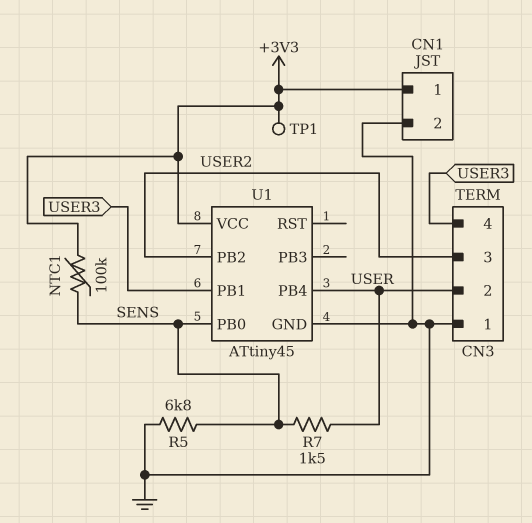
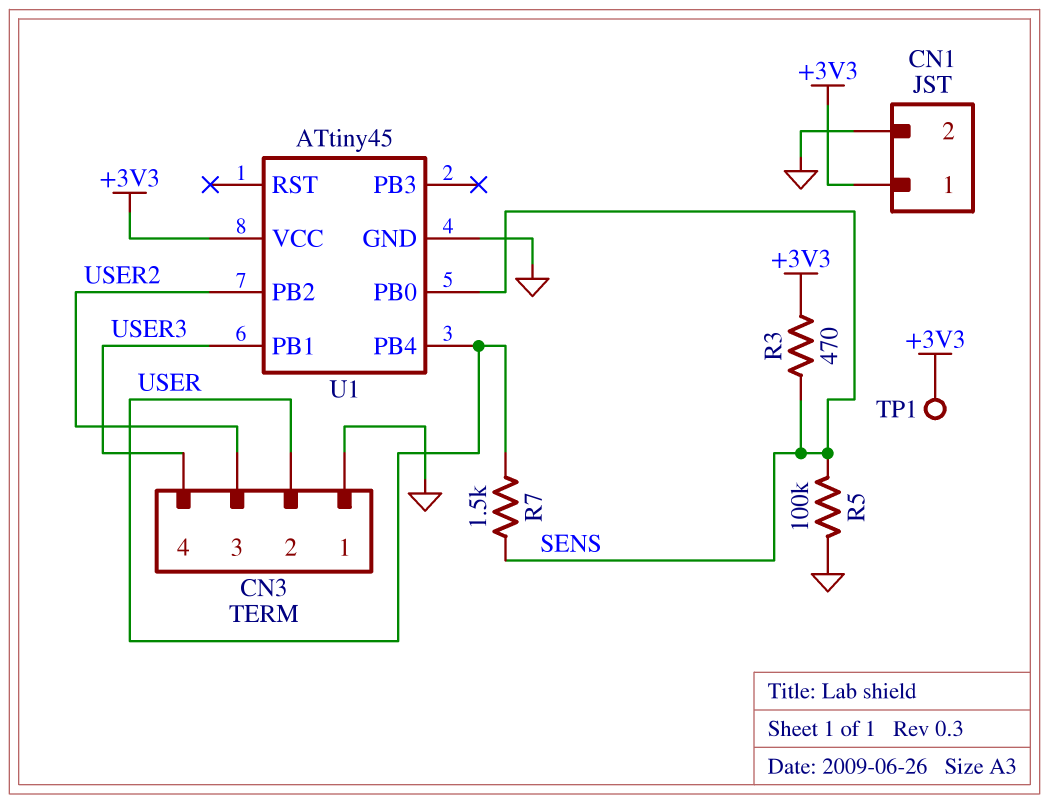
NTC1: 100k (+3V3, SENS) -> none
R3: none -> 470 (+3V3, SENS)
R5: 6.8k (GND, SENS) -> 100k (GND, SENS)

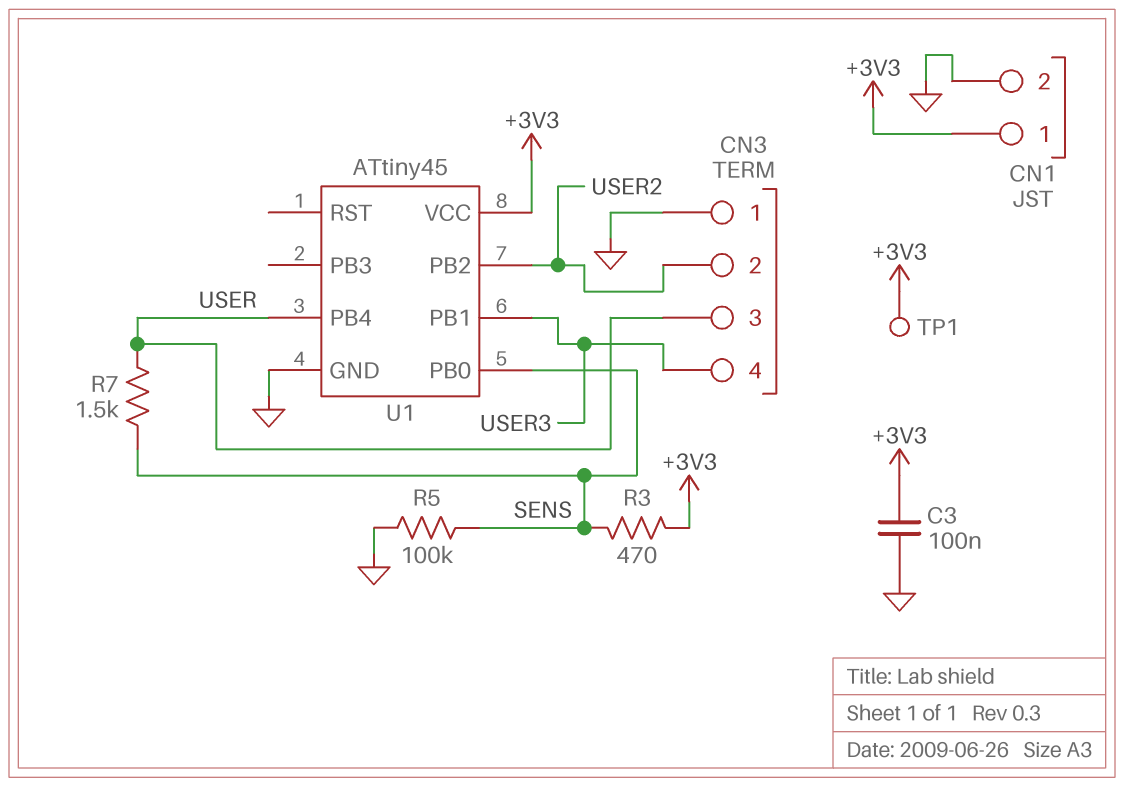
C3: none -> 100nF (+3V3, GND)
CN3 pin 2: USER -> USER2
CN3 pin 3: USER2 -> USER

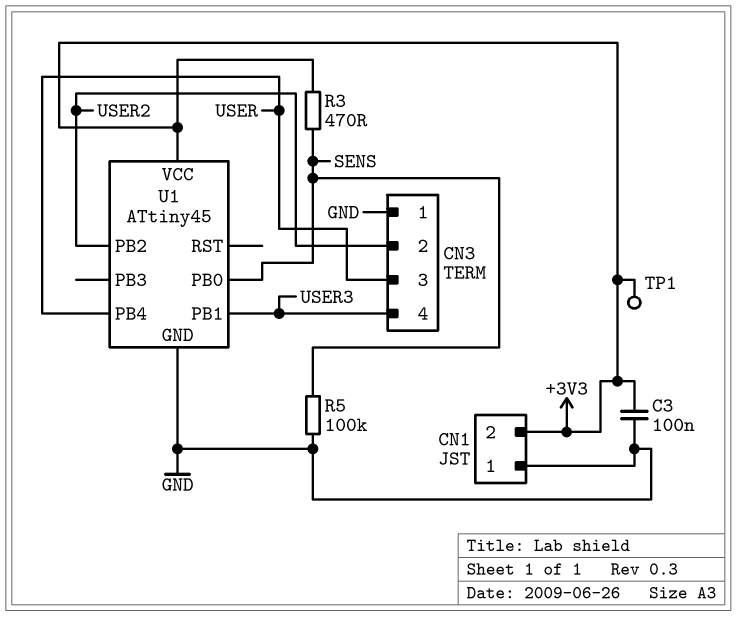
CN1 pin 1: +3V3 -> GND
CN1 pin 2: GND -> +3V3
R7: 1.5k (SENS, USER) -> none

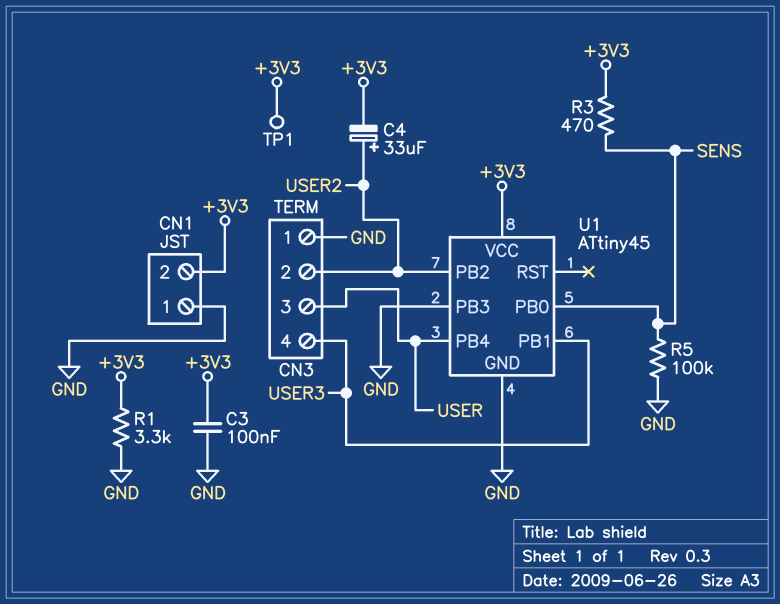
C4: none -> 33uF (plus USER2, minus +3V3)
R1: none -> 3.3k (+3V3, GND)
U1 pin PB3: none -> GND

